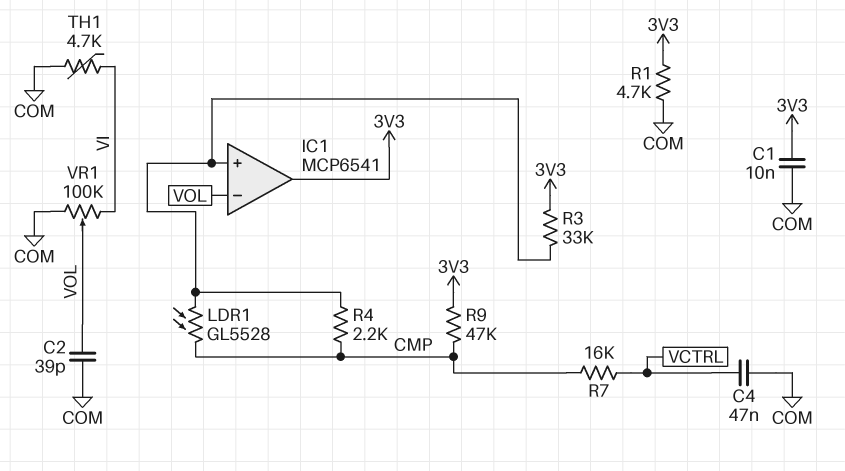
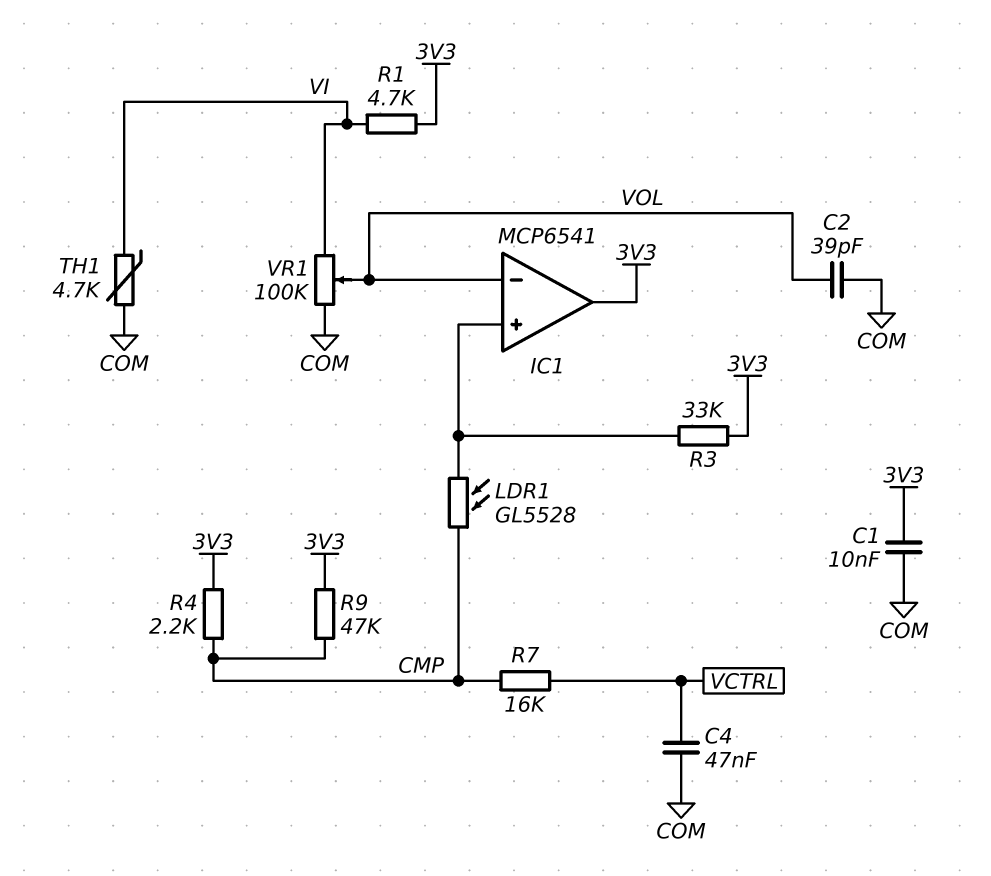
R1: 4.7k (3V3, COM) -> 4.7k (3V3, VI)
R4: 2.2k (CMP, IC1/in+) -> 2.2k (3V3, CMP)

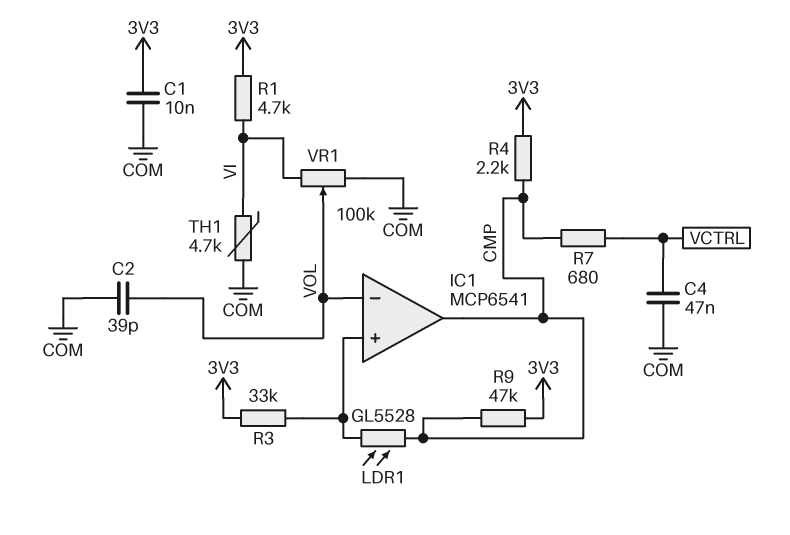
IC1 pin out: 3V3 -> CMP
R7: 16k (CMP, VCTRL) -> 680 (CMP, VCTRL)

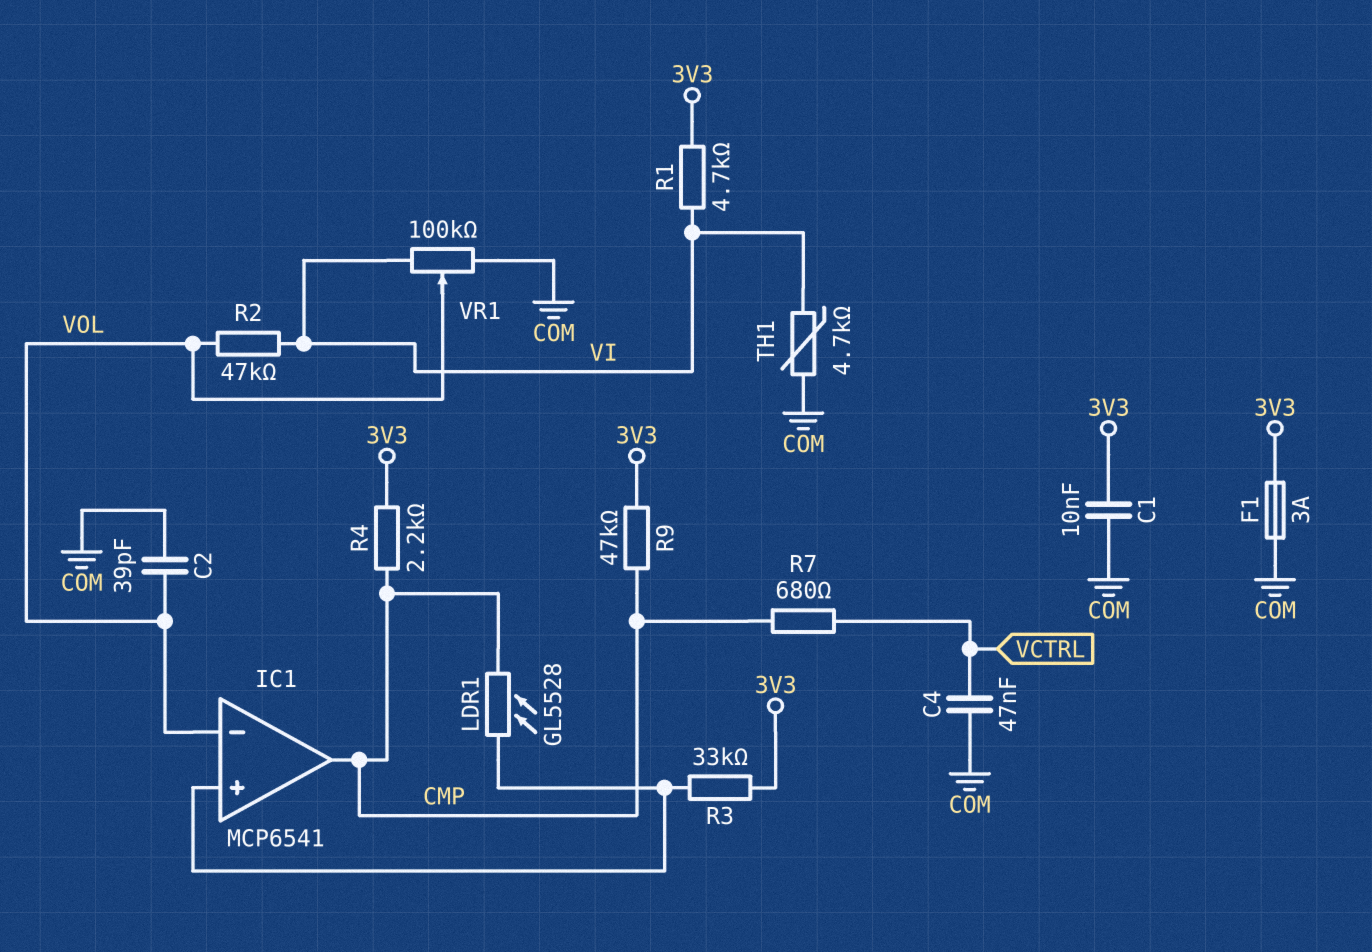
F1: none -> 3A (3V3, COM)
R2: none -> 47k (VI, VOL)

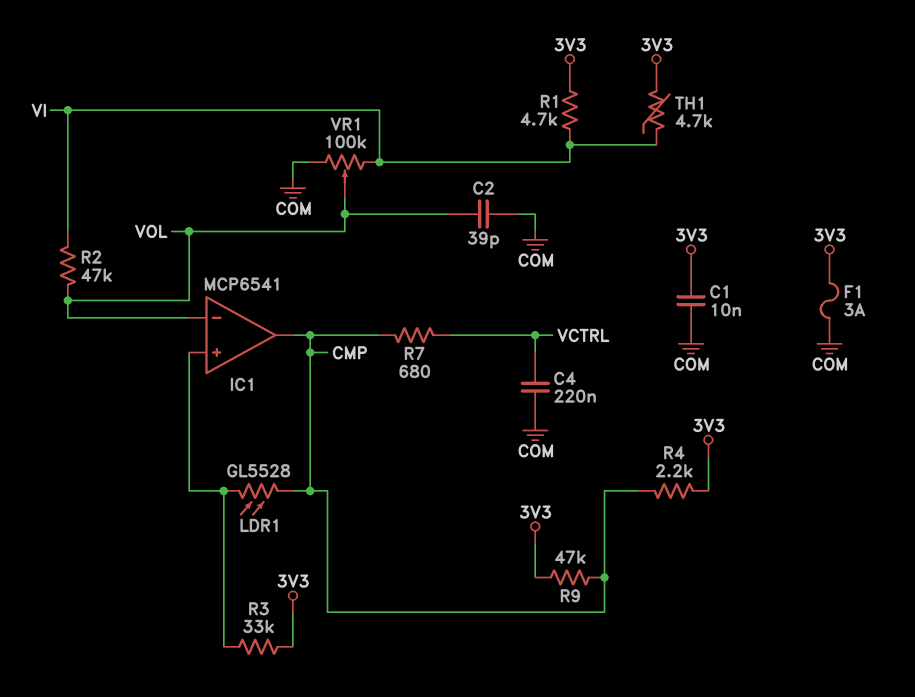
C4: 47nF (COM, VCTRL) -> 220nF (COM, VCTRL)
TH1: 4.7k (COM, VI) -> 4.7k (3V3, VI)

